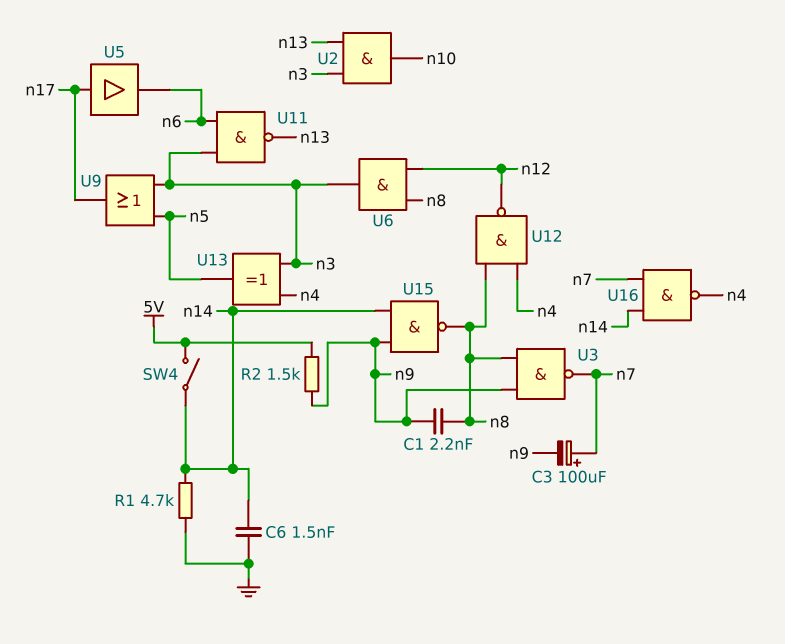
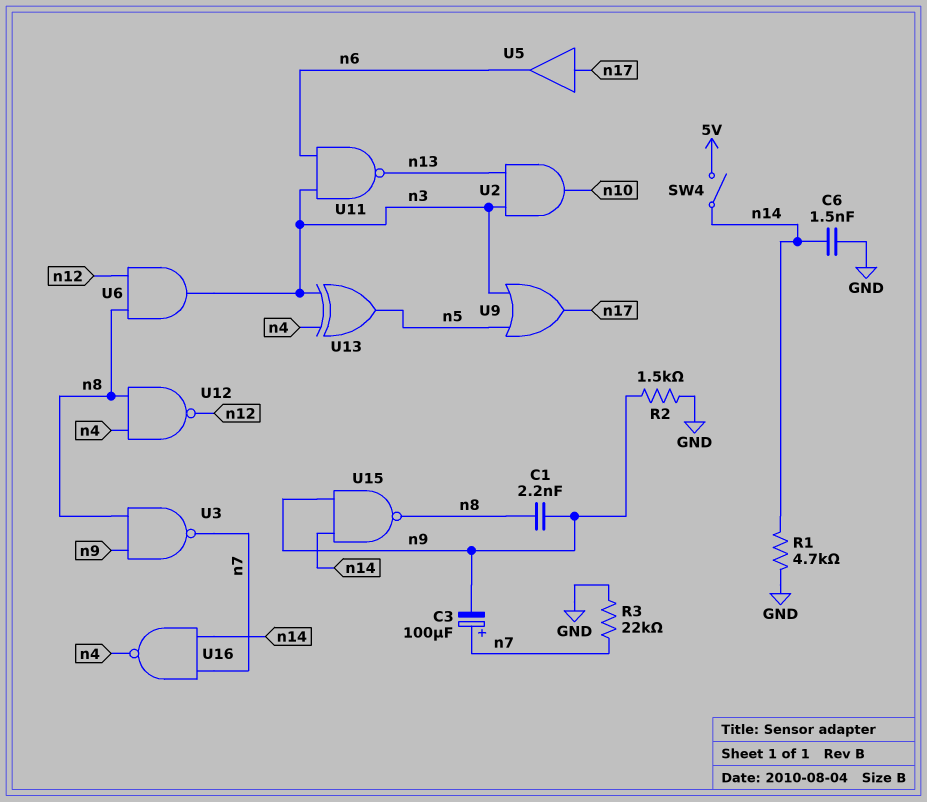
R2: 1.5k (5V, n9) -> 1.5k (GND, n9)
R3: none -> 22k (GND, n7)

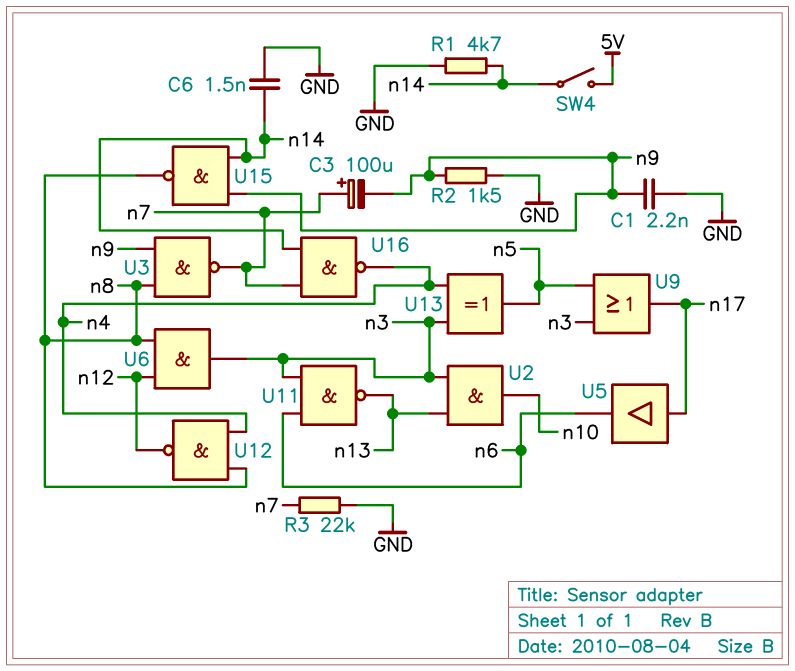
C1: 2.2nF (n8, n9) -> 2.2nF (GND, n9)

